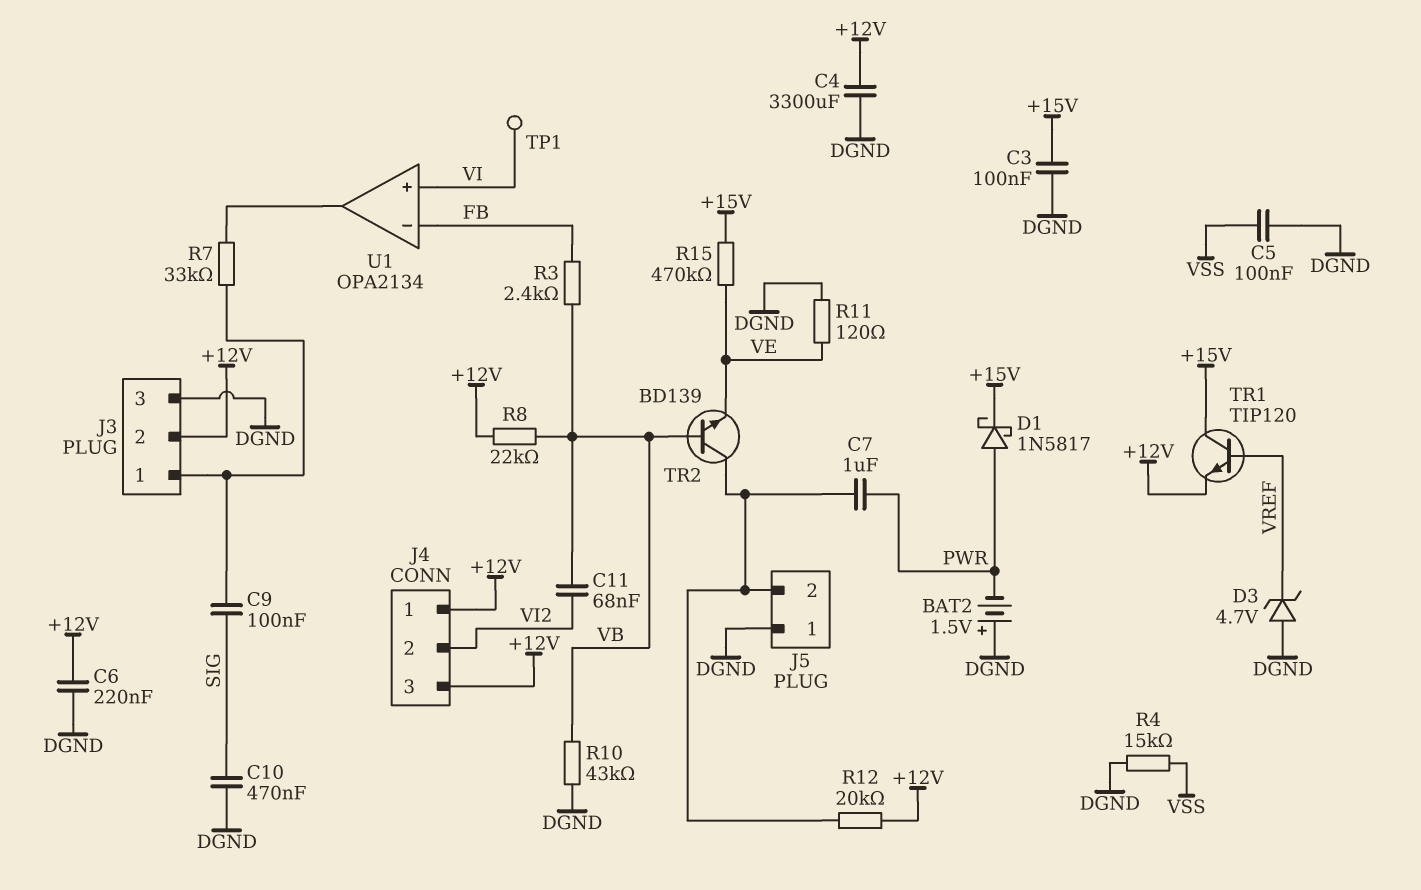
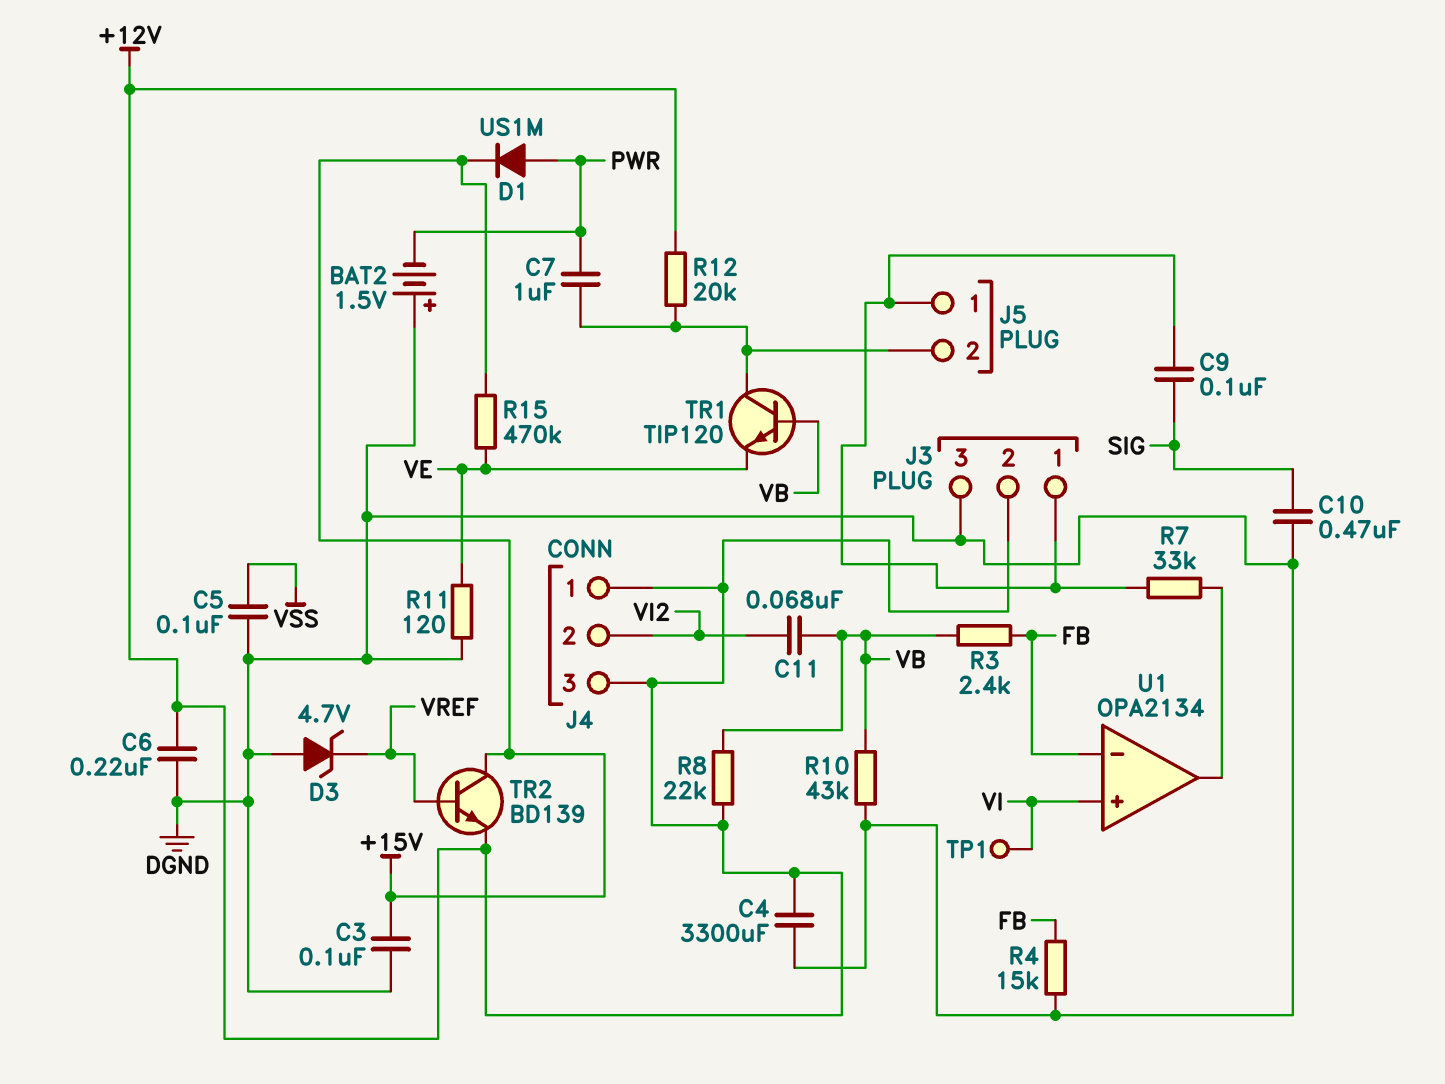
D1: schottky 1N5817 (A PWR, K +15V) -> diode US1M (A PWR, K +15V)
J5 pin 1: DGND -> J3/1
R4: 15k (DGND, VSS) -> 15k (DGND, FB)
TR1: NPN TIP120 (B VREF, C +15V, E +12V) -> NPN TIP120 (B VB, C J5/2, E VE)
TR2: NPN BD139 (B VB, C J5/2, E VE) -> NPN BD139 (B VREF, C +15V, E +12V)

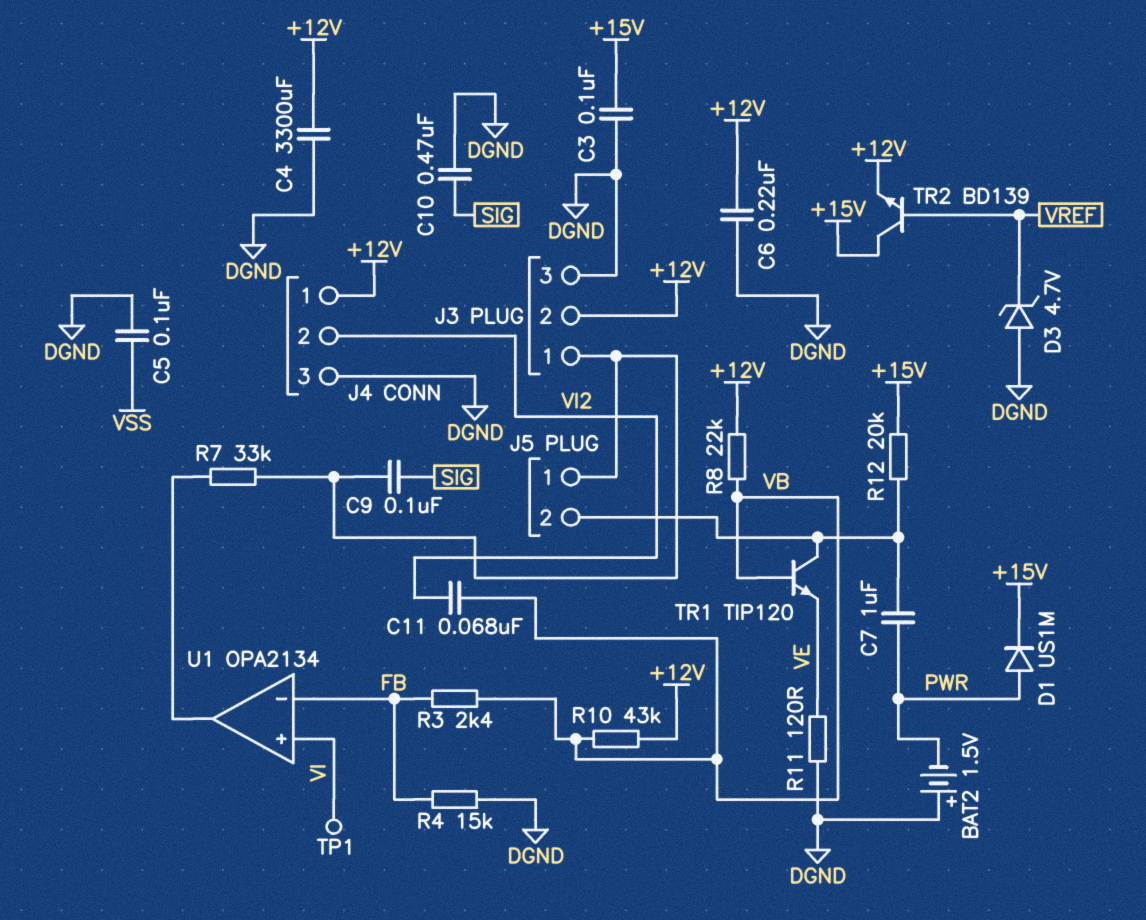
J4 pin 3: +12V -> DGND
R10: 43k (DGND, VB) -> 43k (+12V, VB)
R12: 20k (+12V, J5/2) -> 20k (+15V, J5/2)
R15: 470k (+15V, VE) -> none

